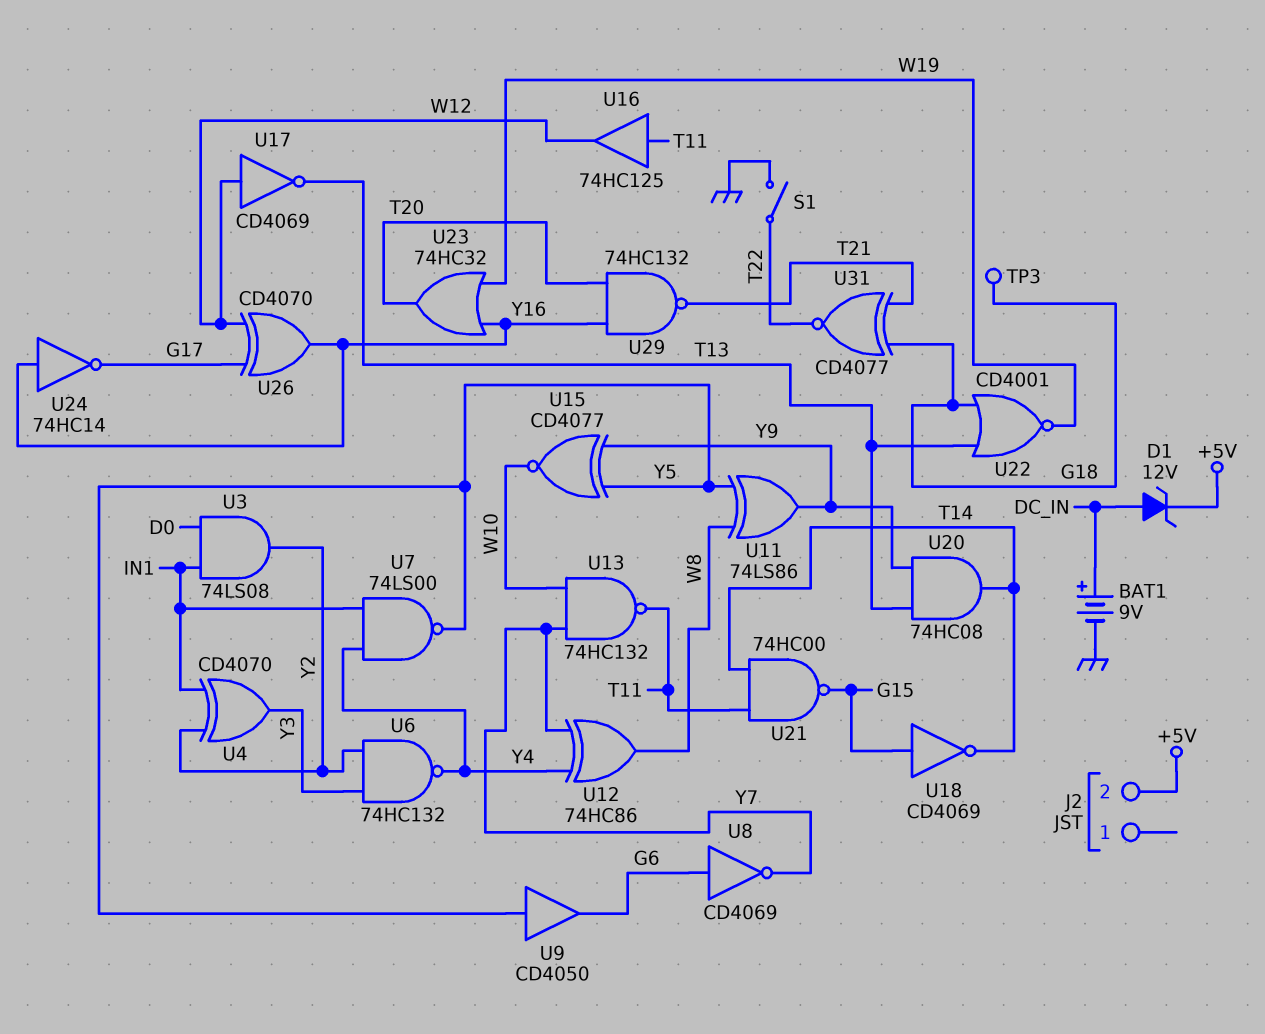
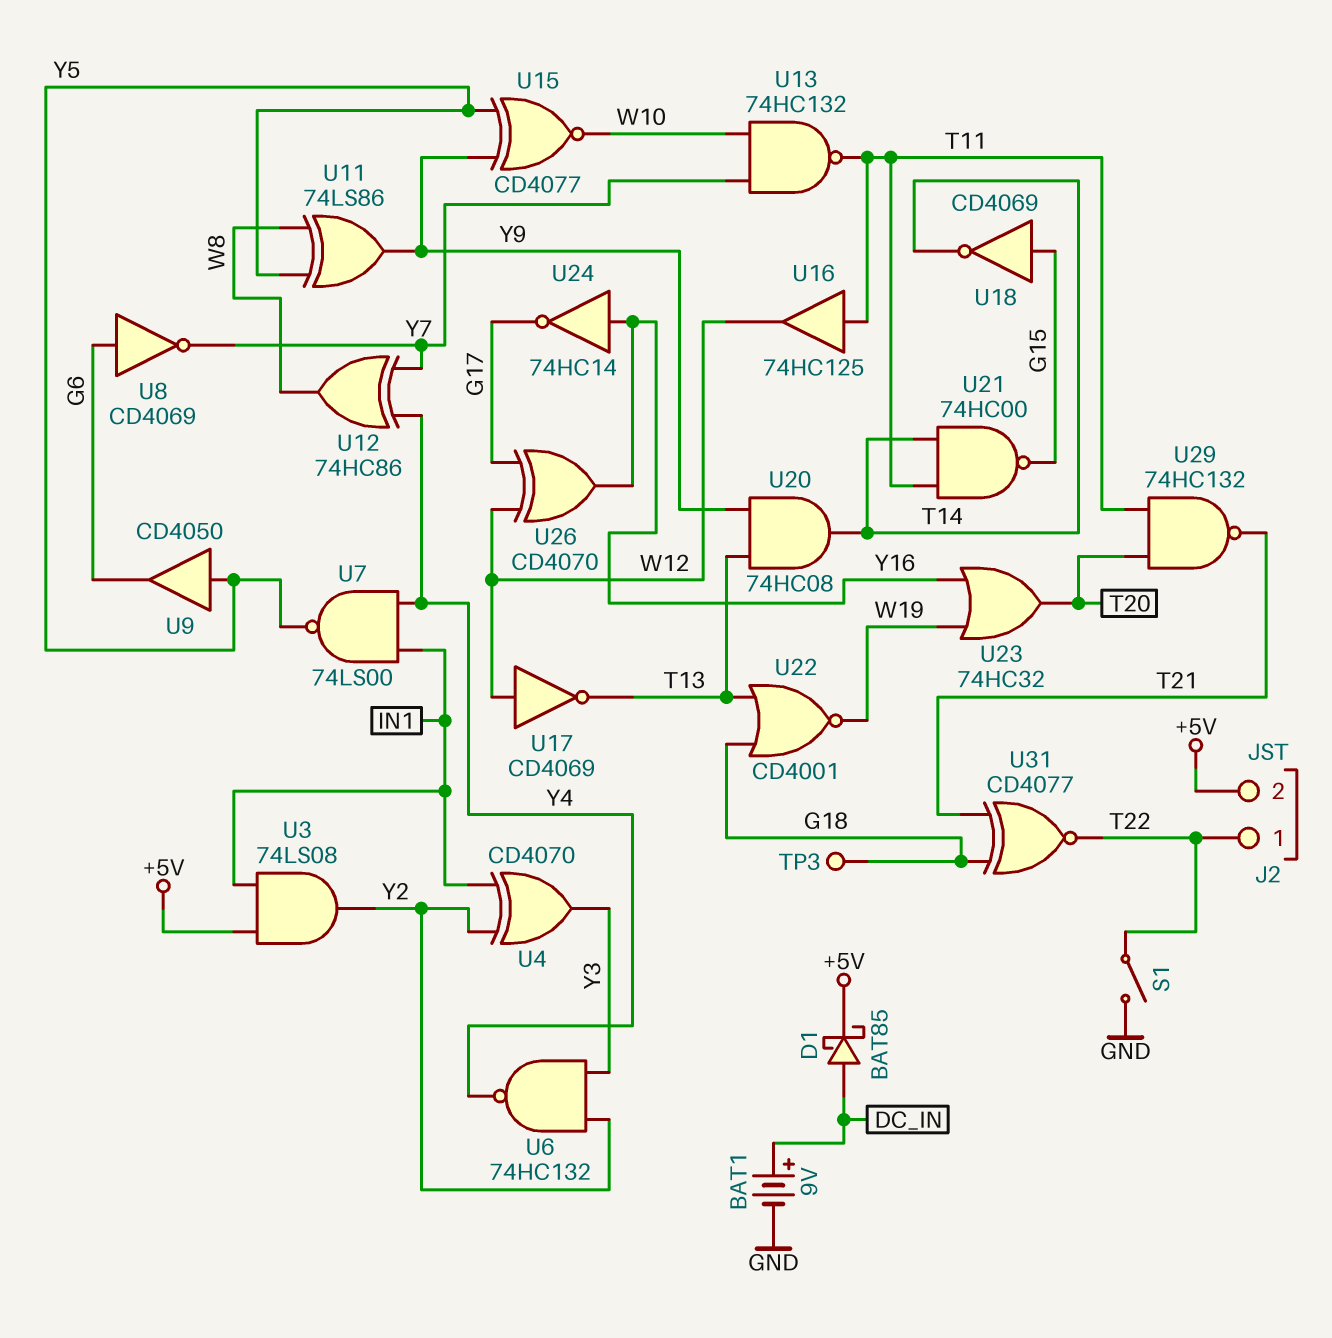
D1: zener 12V (A DC_IN, K +5V) -> schottky BAT85 (A DC_IN, K +5V)
J2 pin 1: none -> T22
U3: AND 74LS08 (in D0, in IN1, out Y2) -> AND 74LS08 (in +5V, in IN1, out Y2)
U29: NAND 74HC132 (in T20, in Y16, out T21) -> NAND 74HC132 (in T11, in T20, out T21)

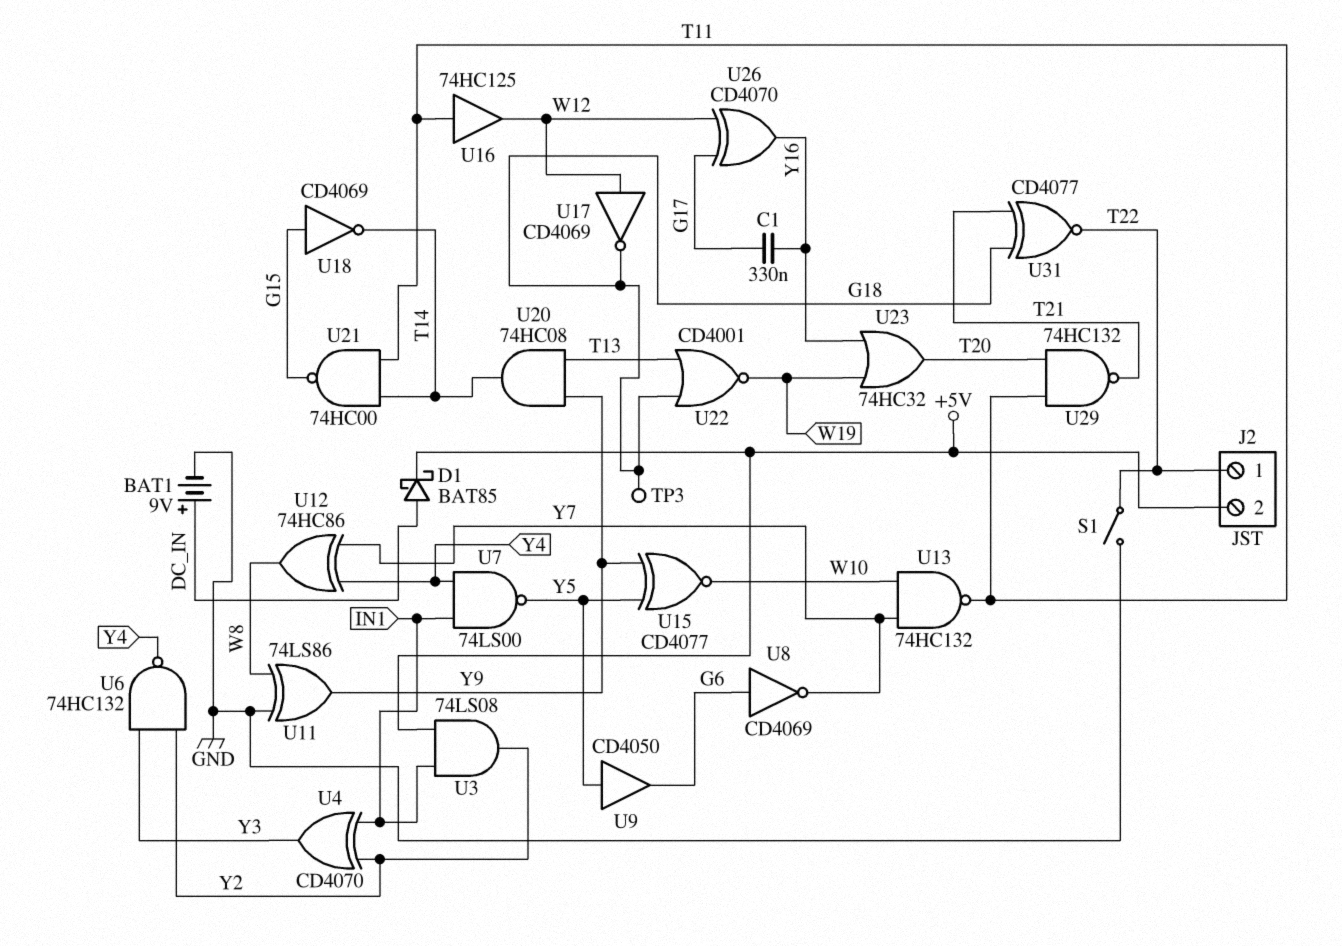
C1: none -> 330nF (G17, Y16)
U11: XOR 74LS86 (in W8, in Y5, out Y9) -> XOR 74LS86 (in GND, in W8, out Y9)
U17: NOT CD4069 (in W12, out T13) -> NOT CD4069 (in W12, out G18)
U24: NOT 74HC14 (in Y16, out G17) -> none

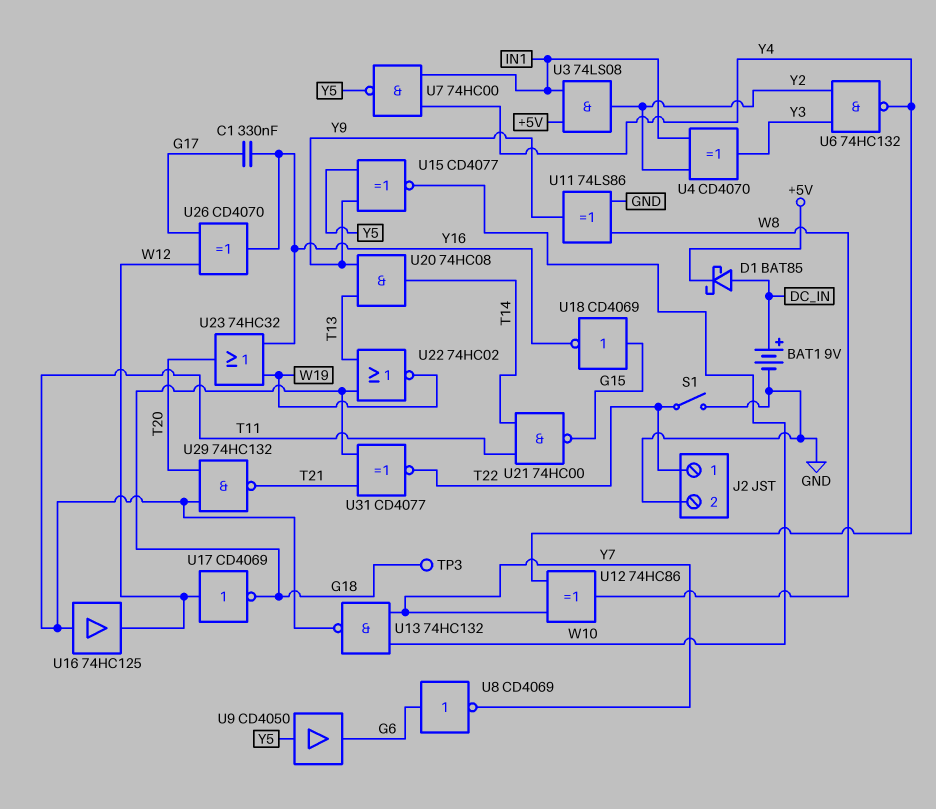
J2 pin 2: +5V -> GND
U7: NAND 74LS00 (in IN1, in Y4, out Y5) -> NAND 74HC00 (in IN1, in Y4, out Y5)
U18: NOT CD4069 (in G15, out T14) -> NOT CD4069 (in G15, out Y16)
U22: NOR CD4001 (in G18, in T13, out W19) -> NOR 74HC02 (in G18, in T13, out W19)

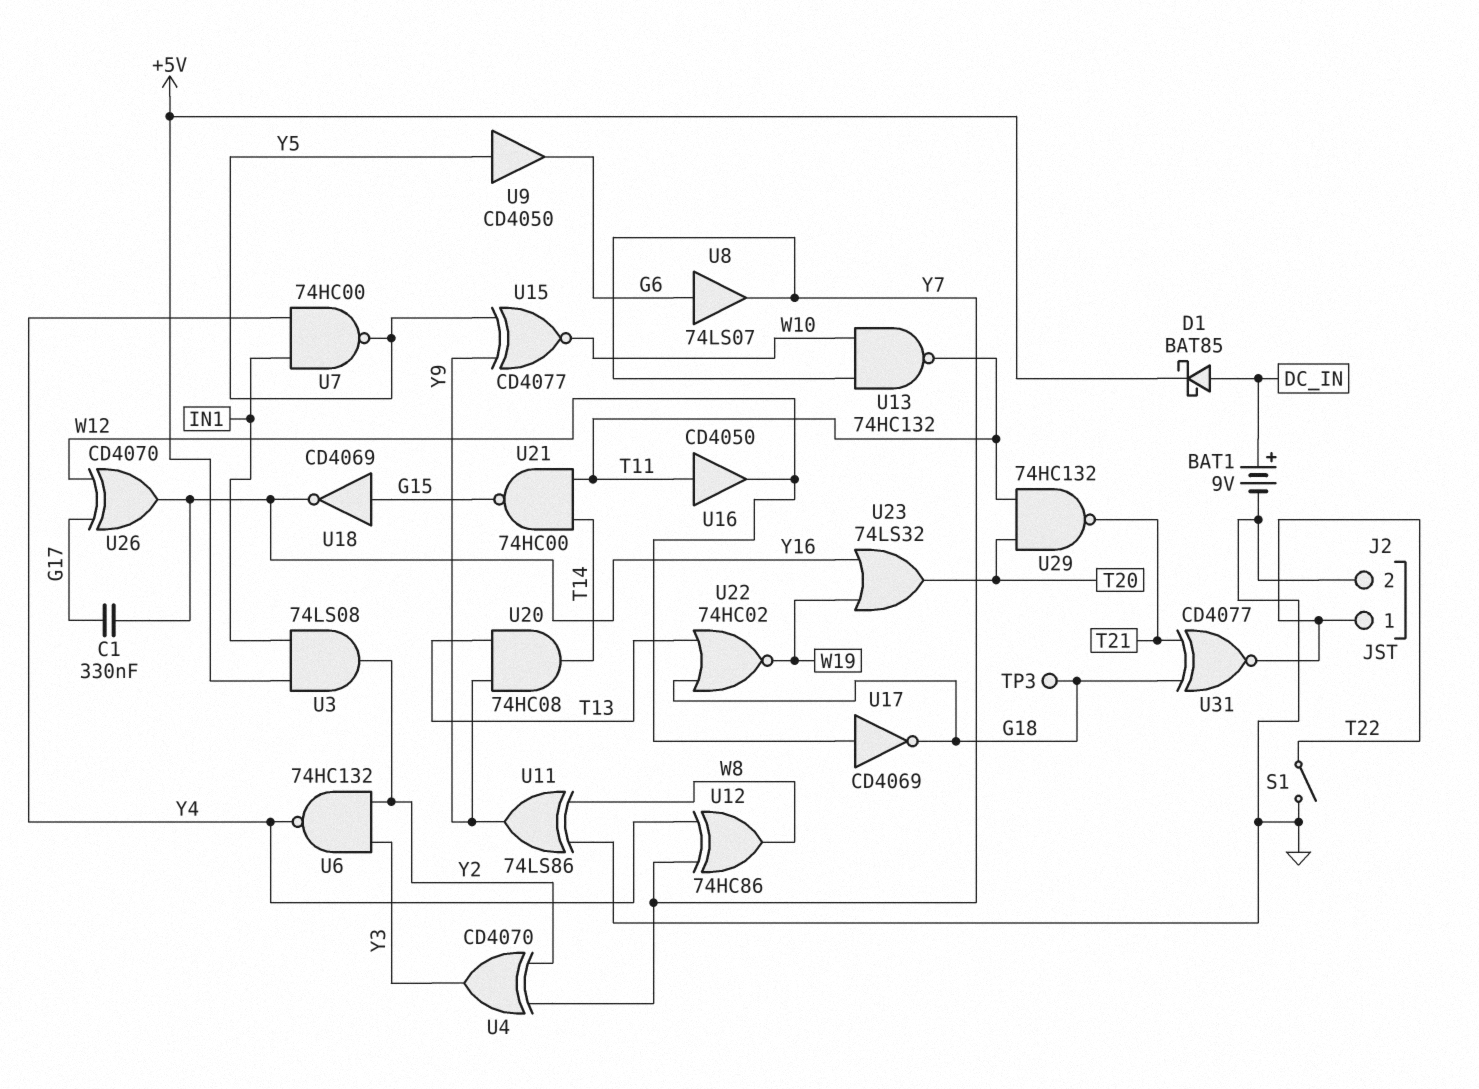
U4: XOR CD4070 (in IN1, in Y2, out Y3) -> XOR CD4070 (in Y2, in Y7, out Y3)
U8: NOT CD4069 (in G6, out Y7) -> buffer 74LS07 (in G6, out Y7)
U16: buffer 74HC125 (in T11, out W12) -> buffer CD4050 (in T11, out W12)
U23: OR 74HC32 (in W19, in Y16, out T20) -> OR 74LS32 (in W19, in Y16, out T20)

